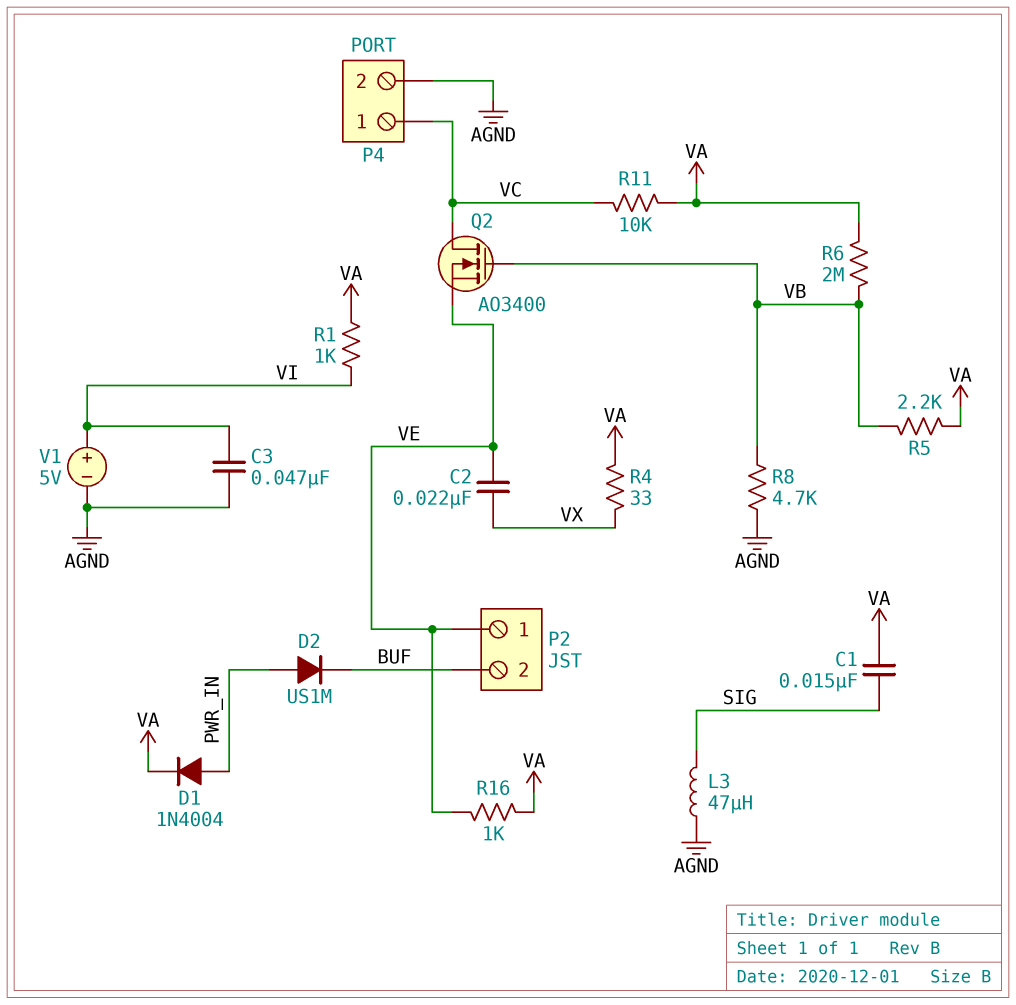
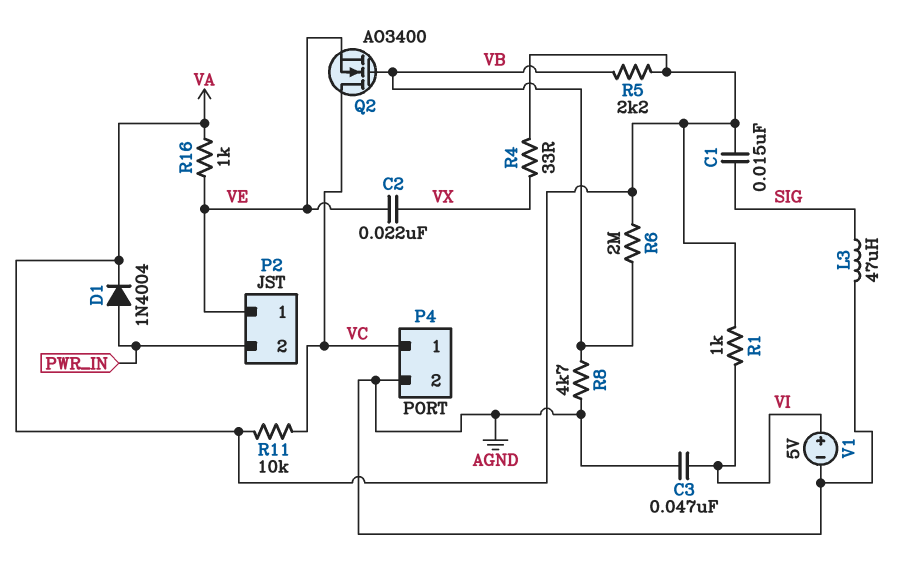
D2: diode US1M (A PWR_IN, K BUF) -> none
P2 pin 2: BUF -> PWR_IN

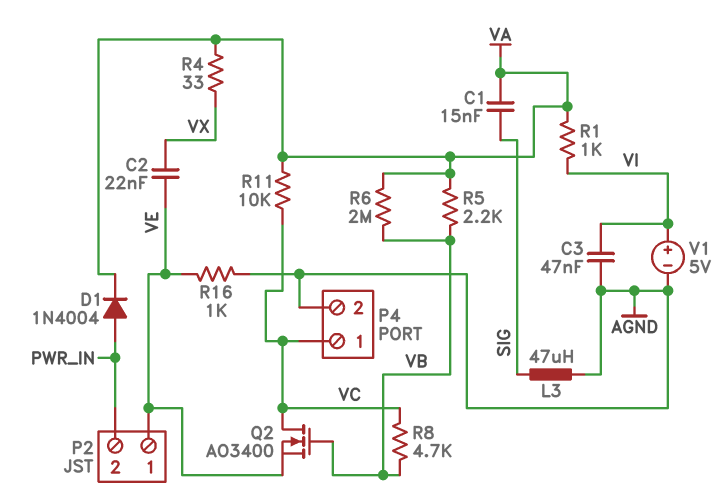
R8: 4.7k (AGND, VB) -> 4.7k (VB, VC)
R16: 1k (VA, VE) -> 1k (AGND, VE)

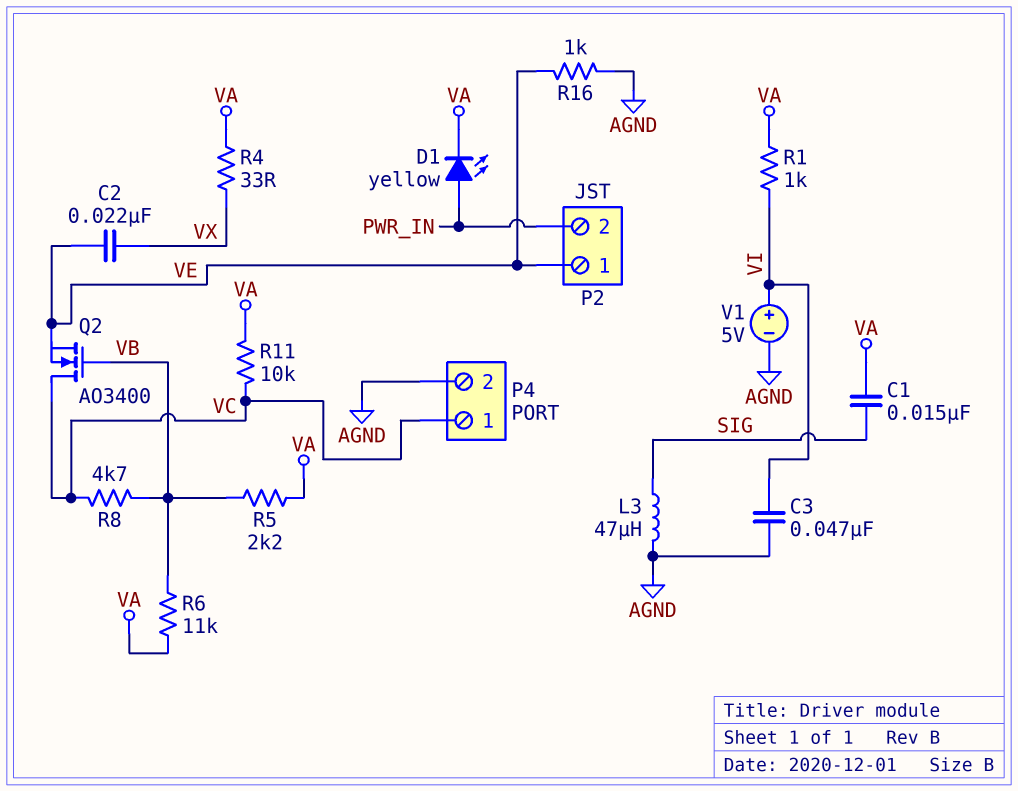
D1: diode 1N4004 (A PWR_IN, K VA) -> LED yellow (A PWR_IN, K VA)
R6: 2M (VA, VB) -> 11k (VA, VB)

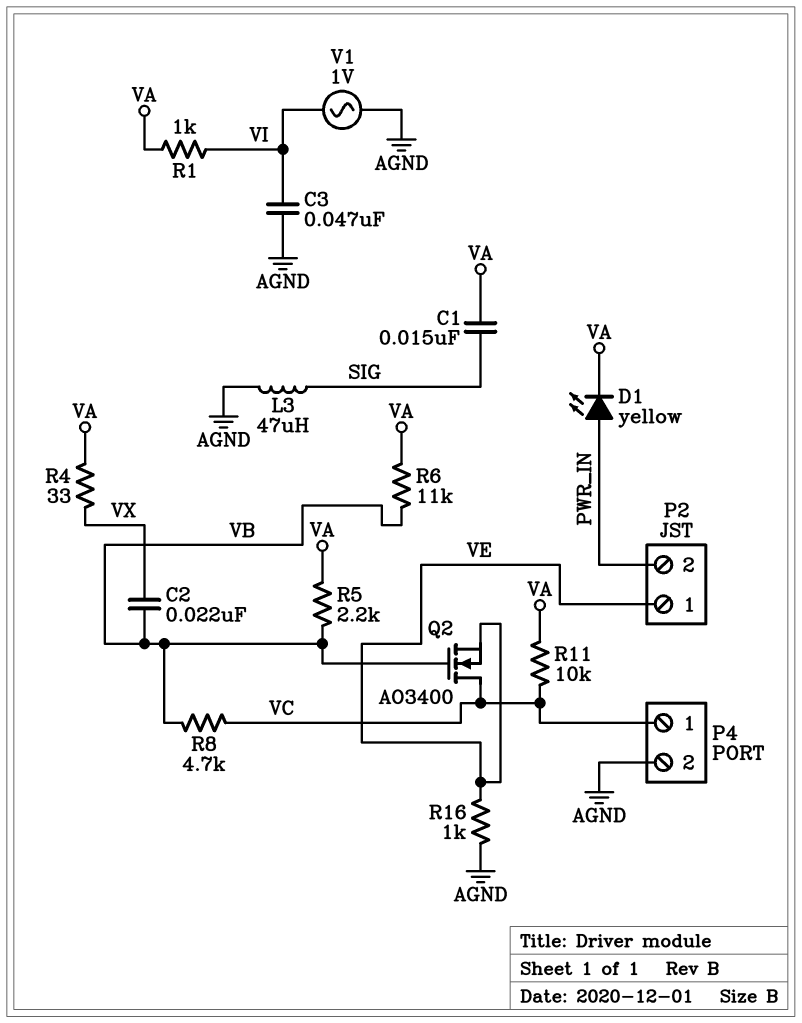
C2: 22nF (VE, VX) -> 22nF (VB, VX)
V1: 5V (plus VI, minus AGND) -> AC 1V (AGND, VI)

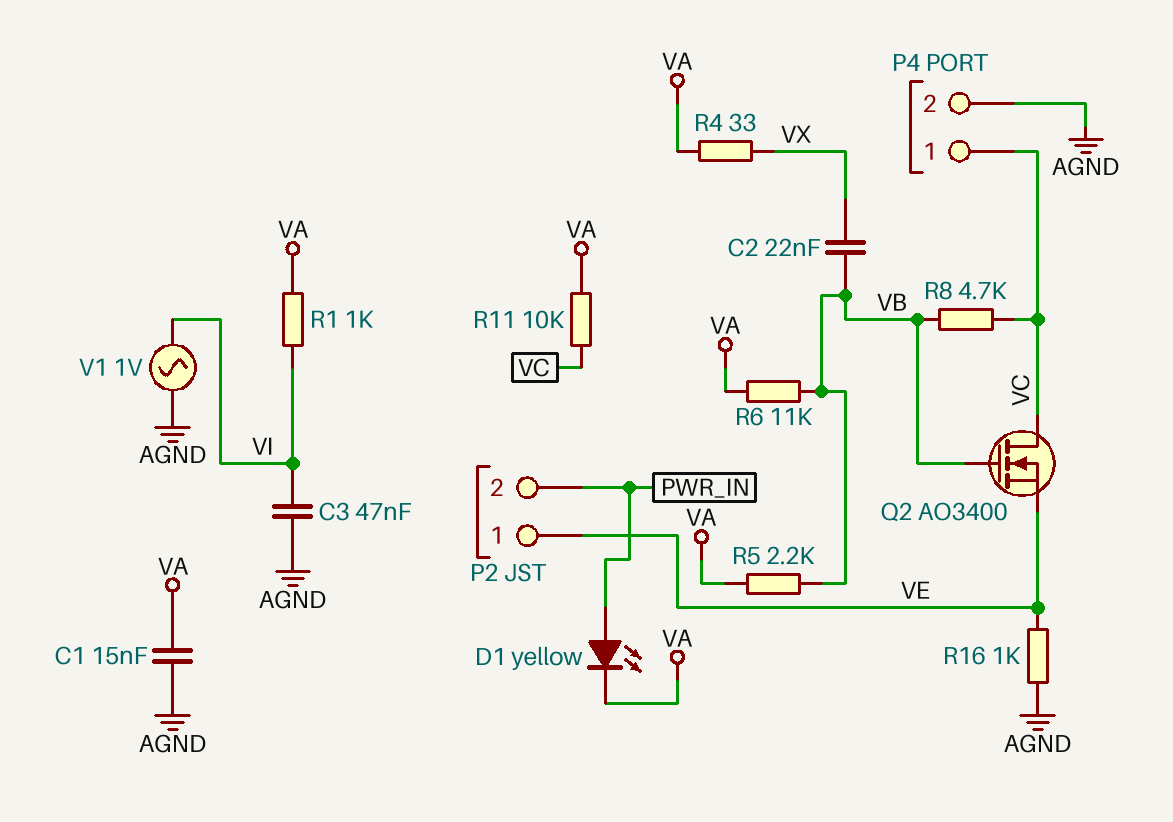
C1: 15nF (SIG, VA) -> 15nF (AGND, VA)
L3: 47uH (AGND, SIG) -> none

